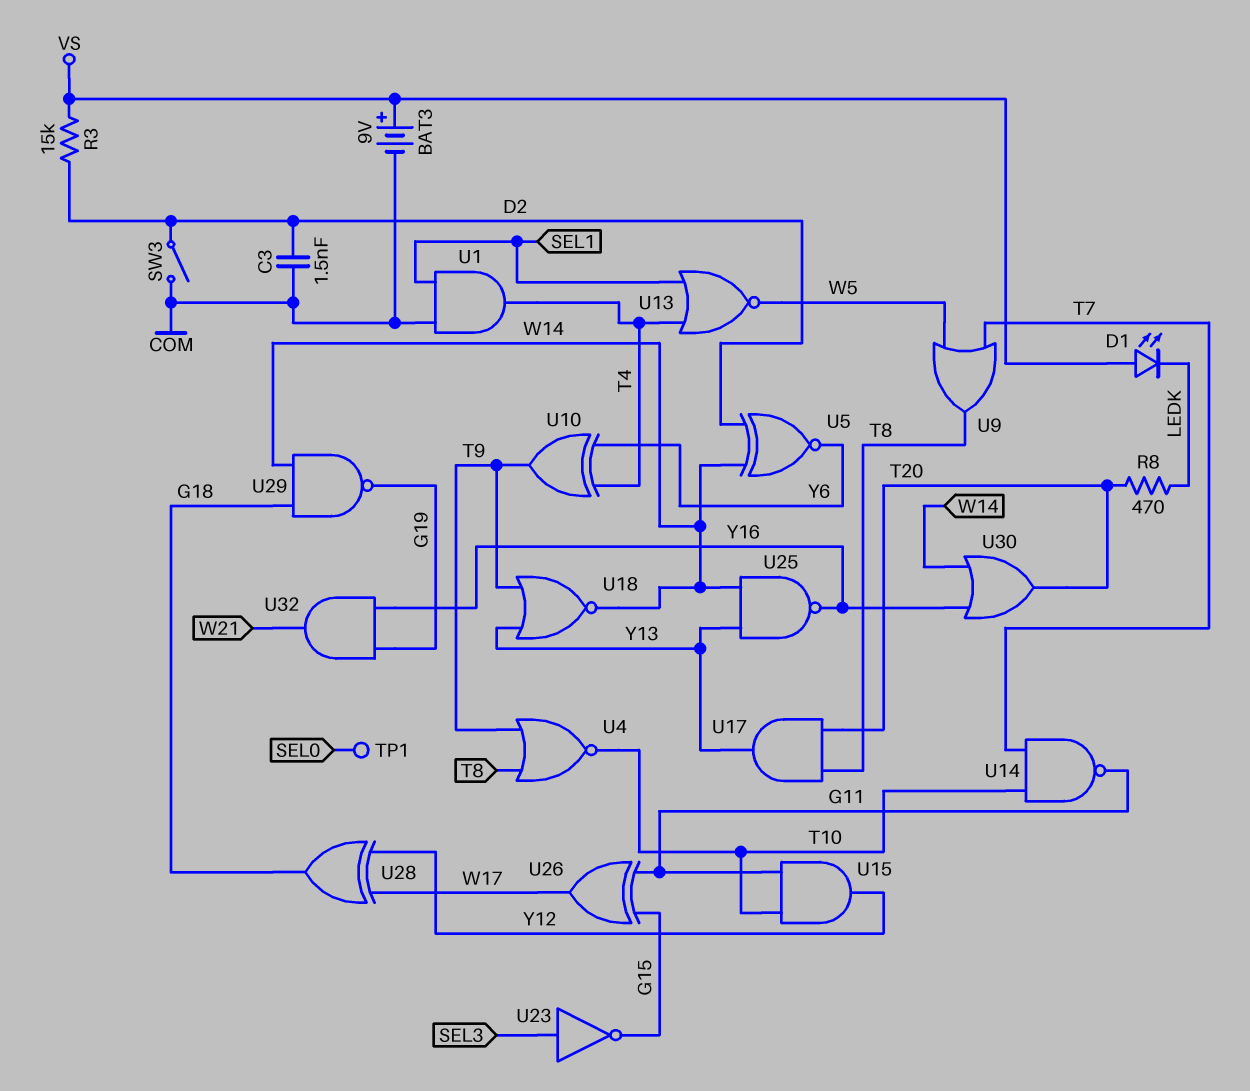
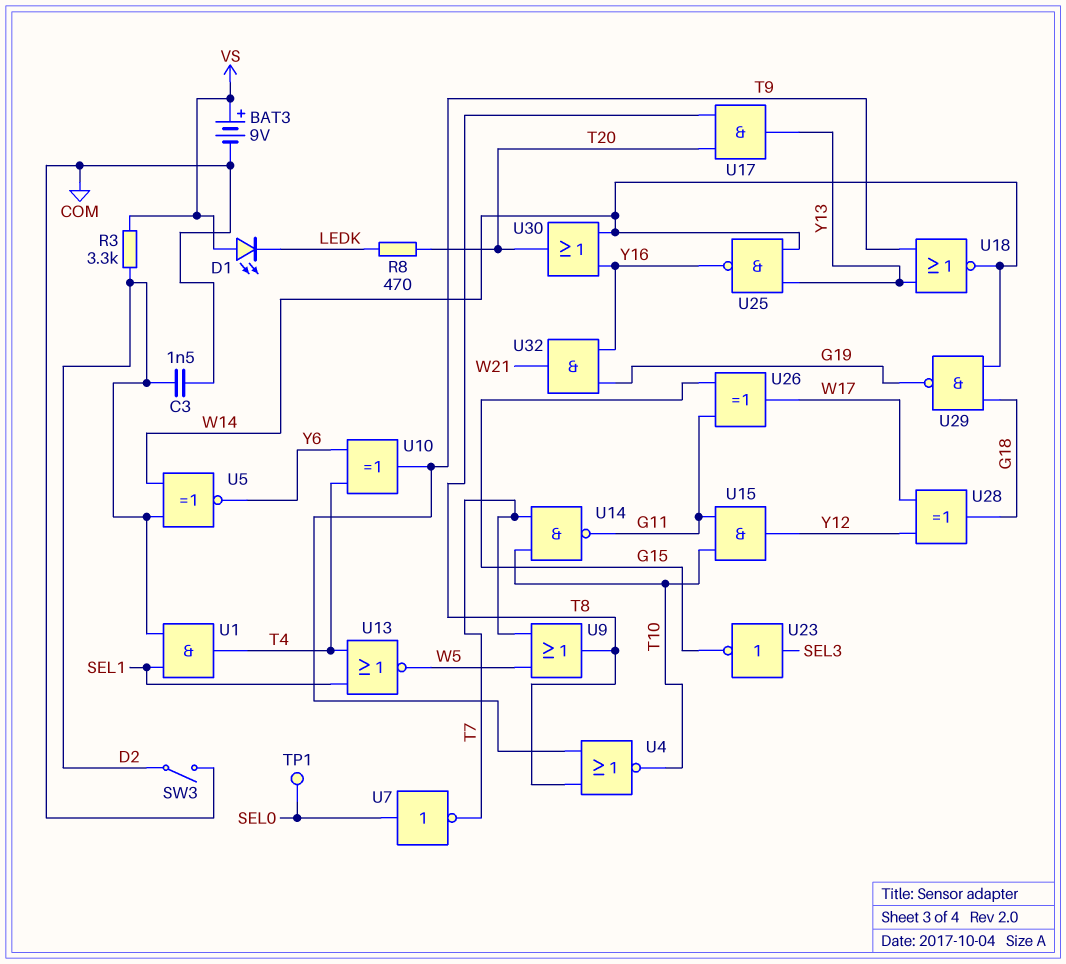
R3: 15k (D2, VS) -> 3.3k (D2, VS)
U1: AND (in COM, in SEL1, out T4) -> AND (in D2, in SEL1, out T4)
U7: none -> NOT (in SEL0, out T7)

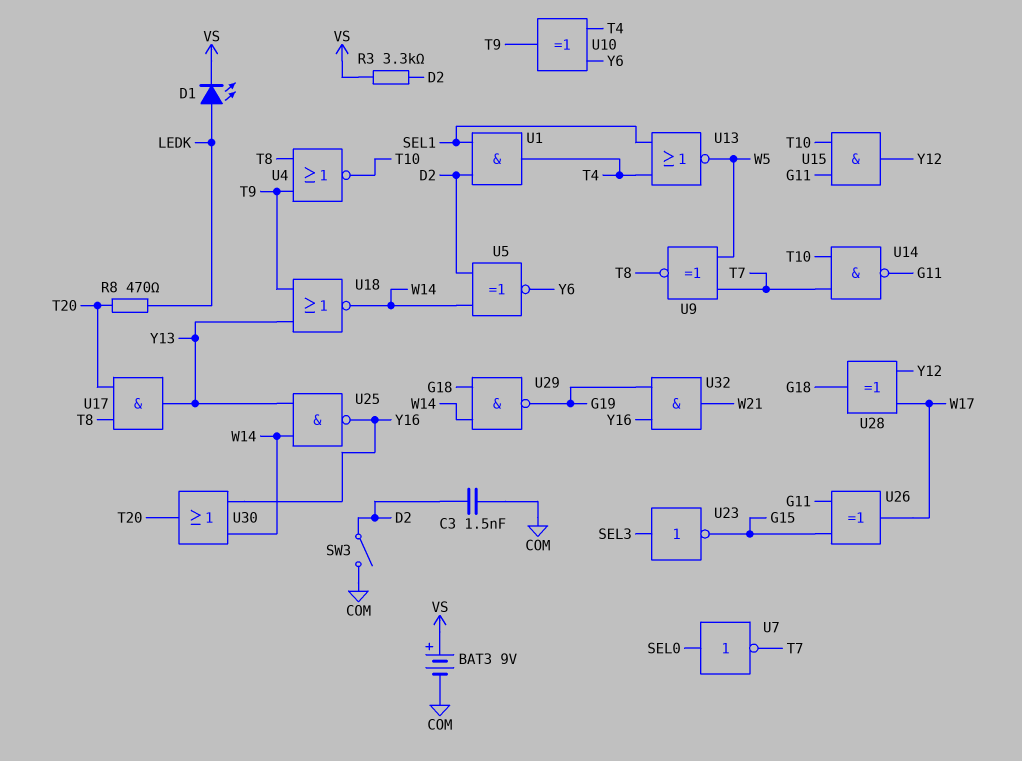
D1: LED (A VS, K LEDK) -> LED (A LEDK, K VS)
TP1: test point (SEL0) -> none
U9: OR (in T7, in W5, out T8) -> XNOR (in T7, in W5, out T8)

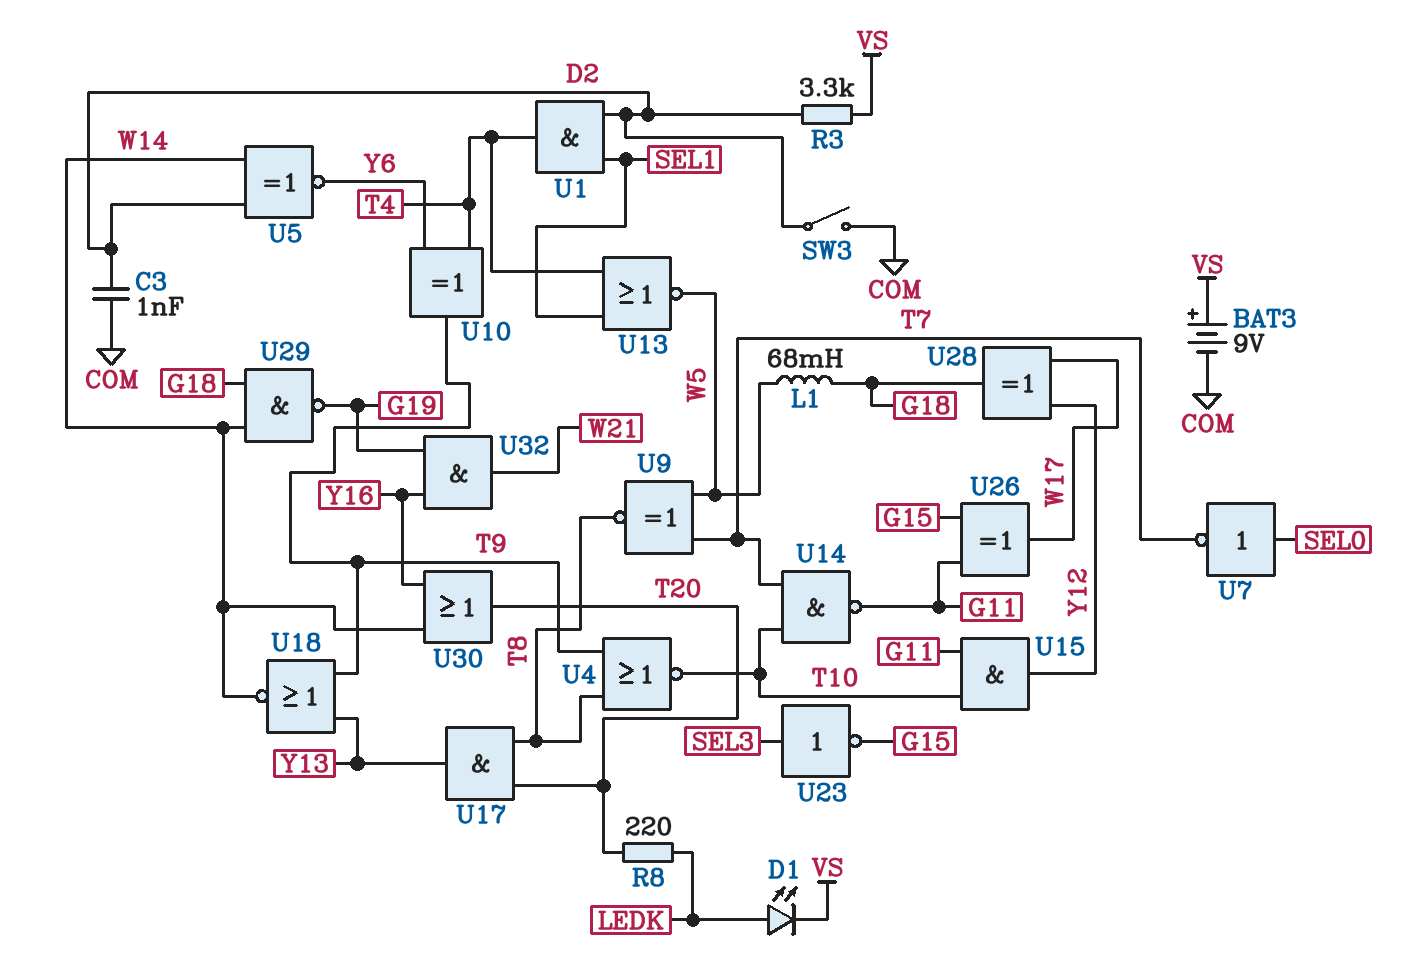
C3: 1.5nF (COM, D2) -> 1nF (COM, D2)
L1: none -> 68mH (G18, W5)
R8: 470 (LEDK, T20) -> 220 (LEDK, T20)
U25: NAND (in W14, in Y13, out Y16) -> none

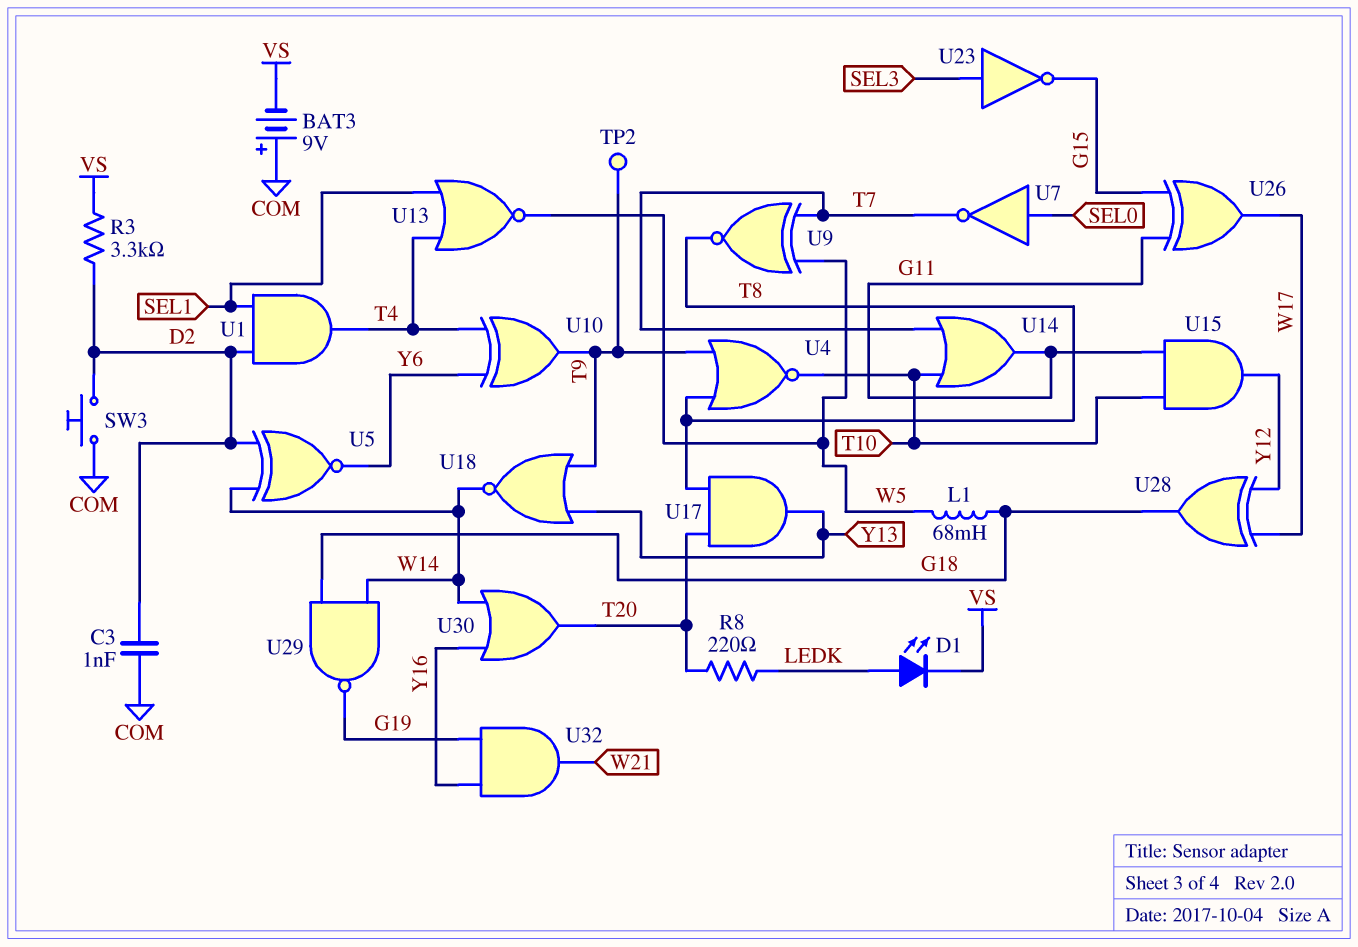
BAT3: 9V (plus VS, minus COM) -> 9V (plus COM, minus VS)
SW3: switch (COM, D2) -> button (COM, D2)
TP2: none -> test point (T9)
U14: NAND (in T7, in T10, out G11) -> OR (in T7, in T10, out G11)

